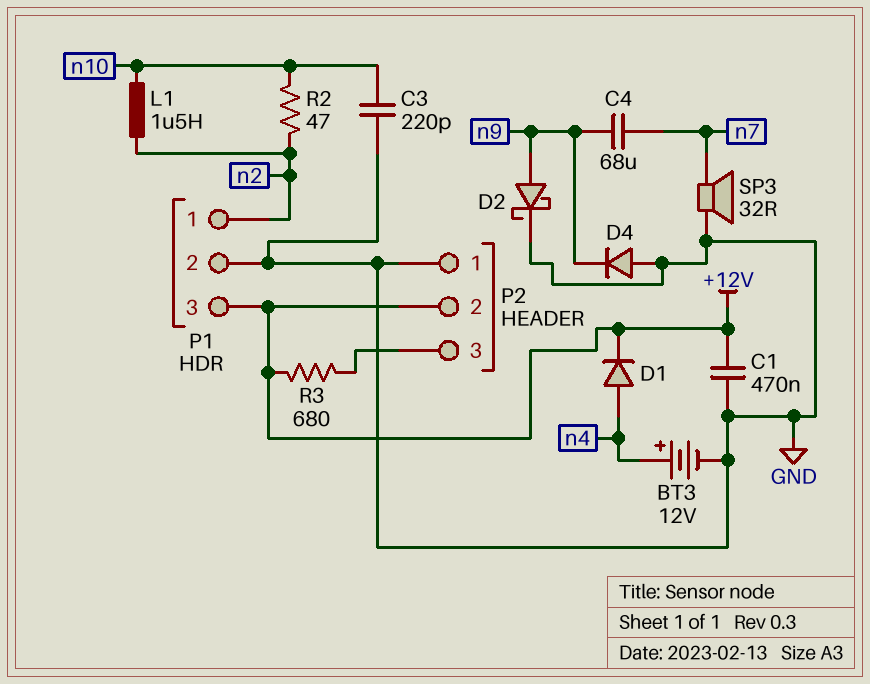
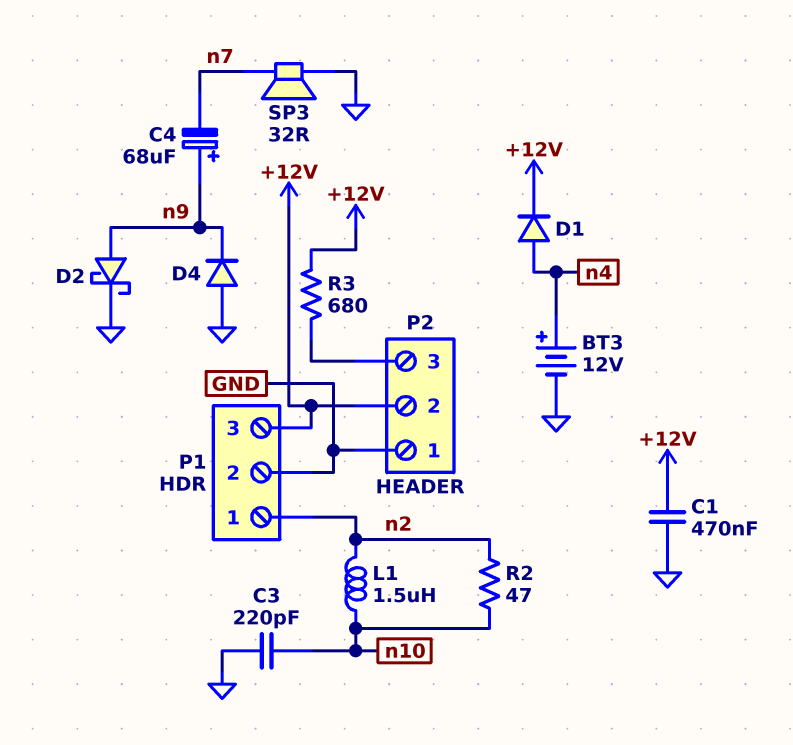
C4: 68uF (n7, n9) -> 68uF (plus n9, minus n7)

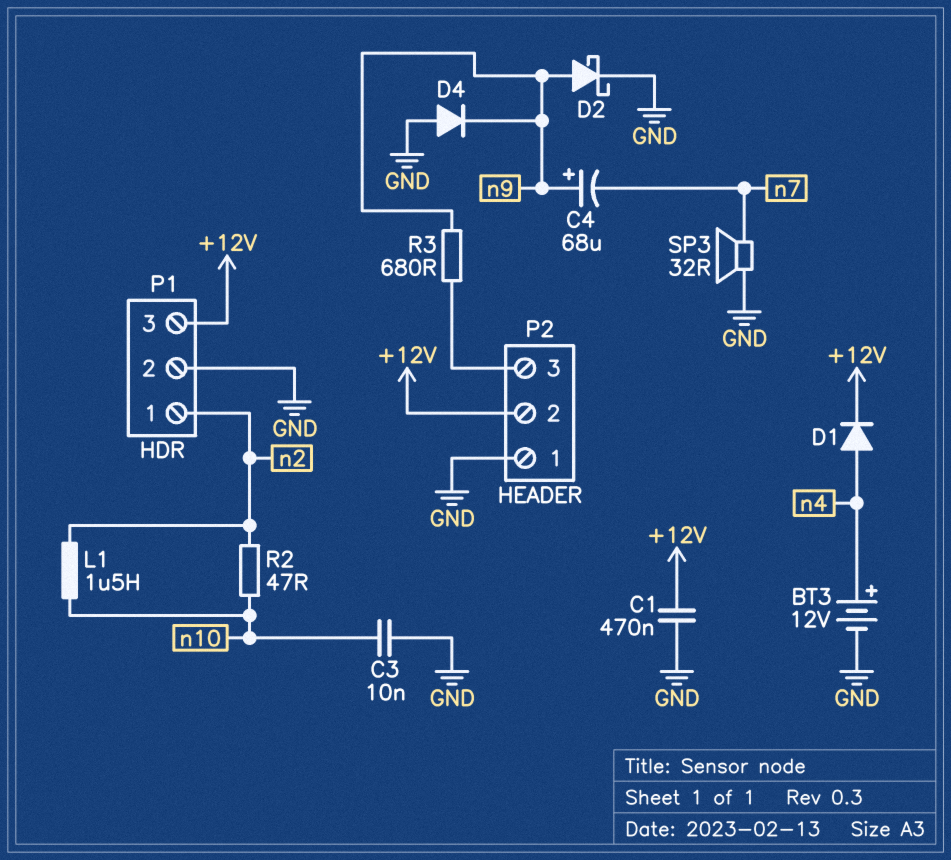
C3: 220pF (GND, n10) -> 10nF (GND, n10)
R3: 680 (+12V, P2/3) -> 680 (P2/3, n9)

